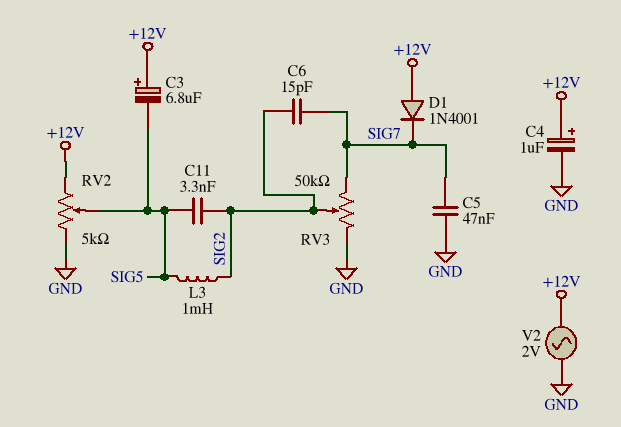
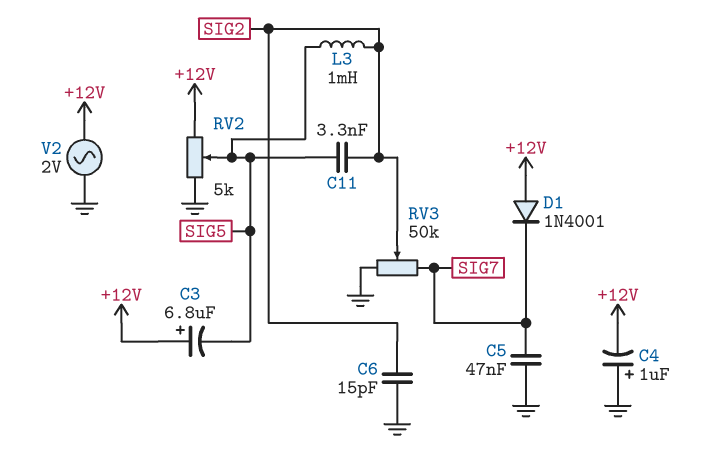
C4: 1uF (plus +12V, minus GND) -> 1uF (plus GND, minus +12V)
C6: 15pF (SIG2, SIG7) -> 15pF (GND, SIG2)

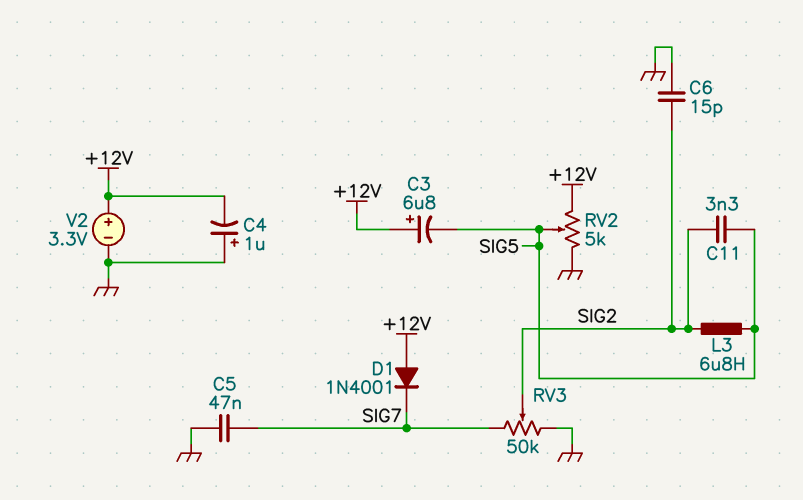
L3: 1mH (SIG2, SIG5) -> 6.8uH (SIG2, SIG5)
V2: AC 2V (+12V, GND) -> 3.3V (plus +12V, minus GND)

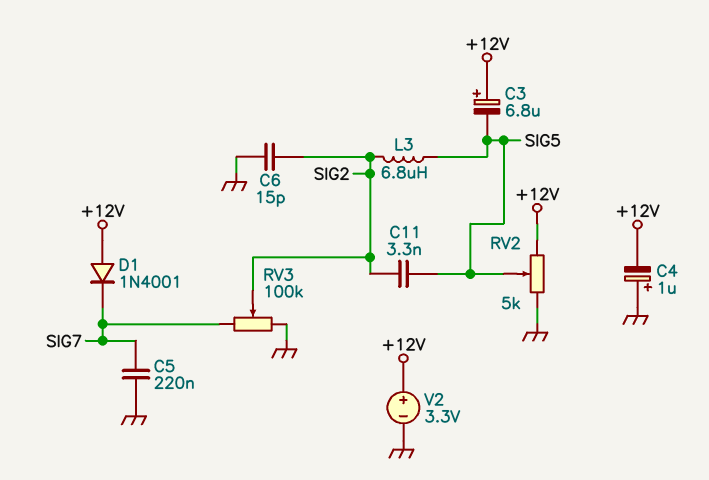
C5: 47nF (GND, SIG7) -> 220nF (GND, SIG7)
RV3: 50k (GND, SIG7, wiper SIG2) -> 100k (GND, SIG7, wiper SIG2)

